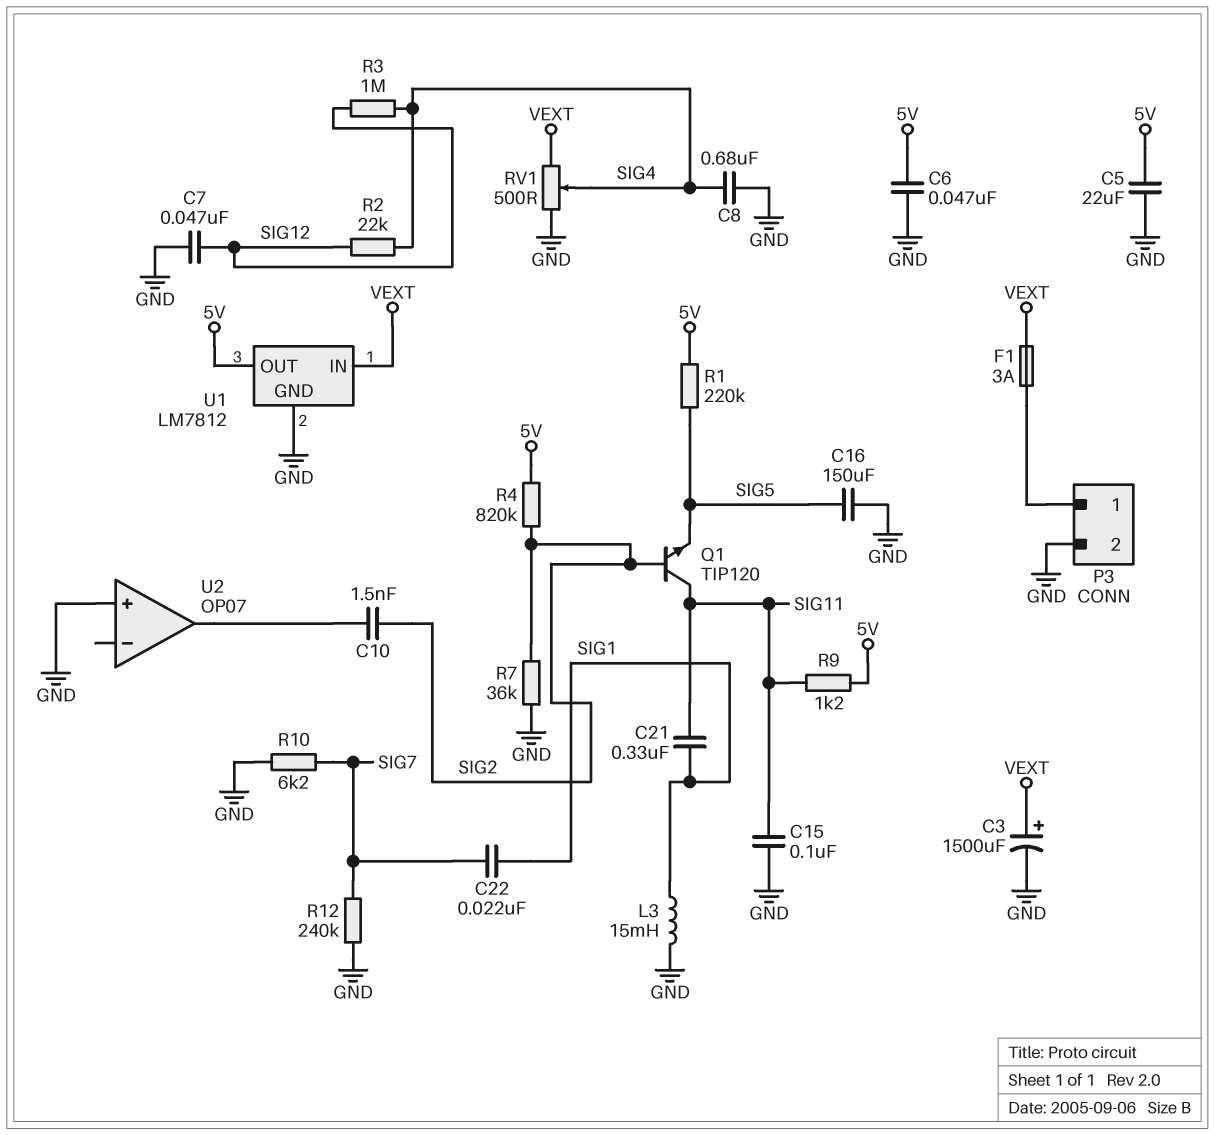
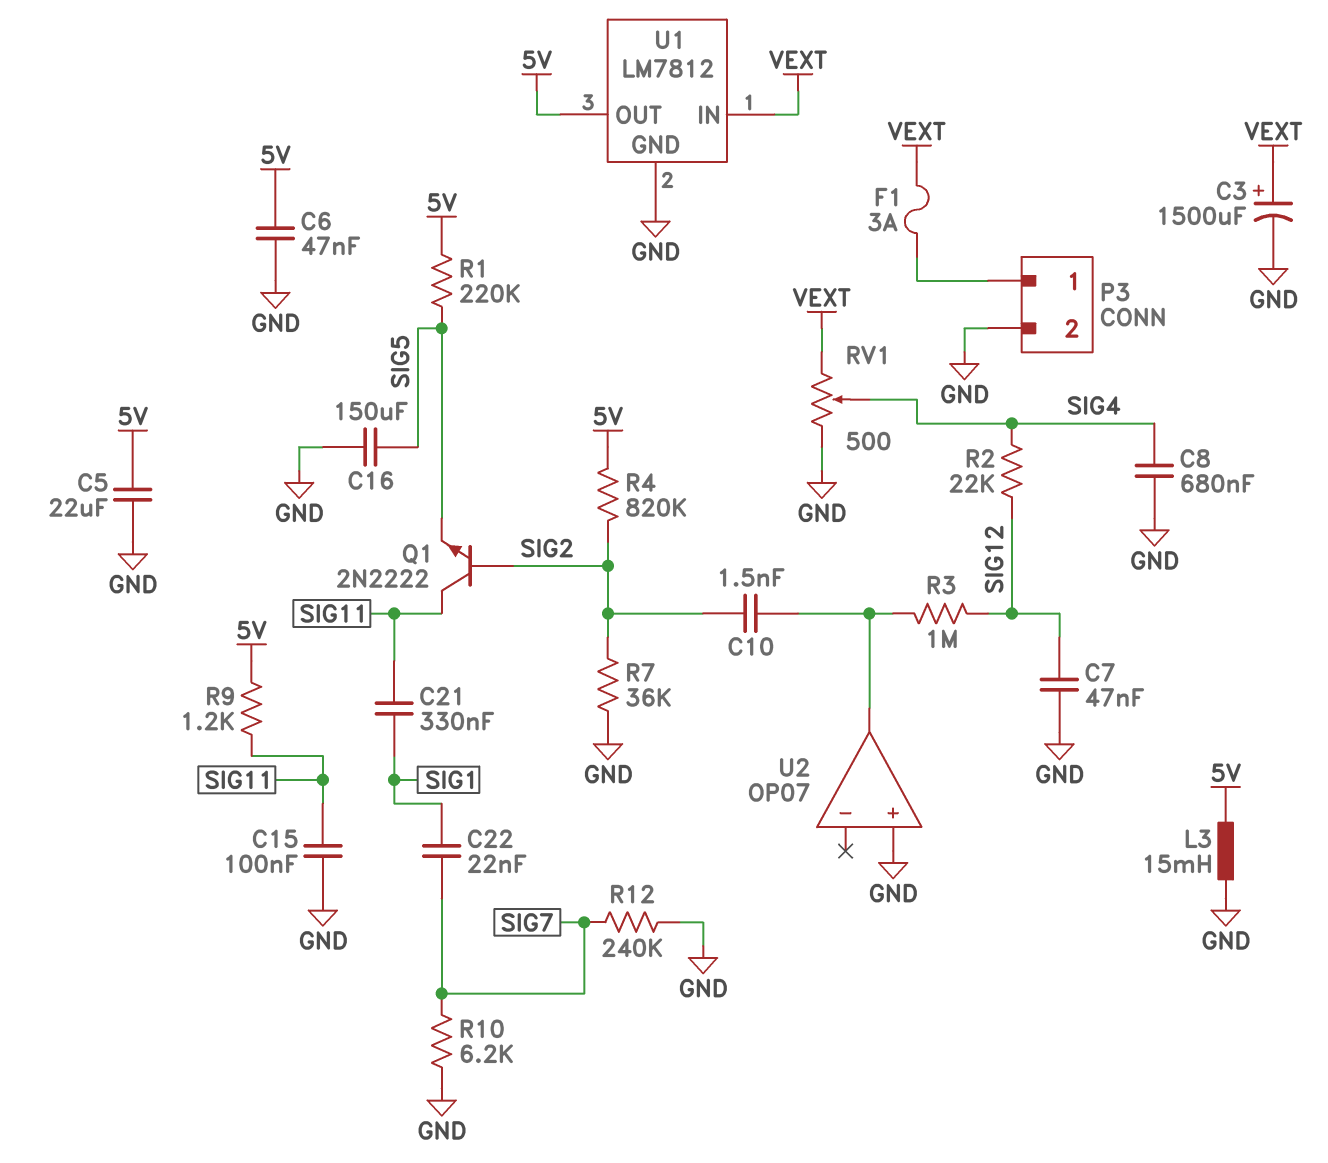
L3: 15mH (GND, SIG1) -> 15mH (5V, GND)
Q1: NPN TIP120 (B SIG2, C SIG11, E SIG5) -> NPN 2N2222 (B SIG2, C SIG11, E SIG5)
R3: 1M (SIG4, SIG12) -> 1M (SIG12, U2/out)

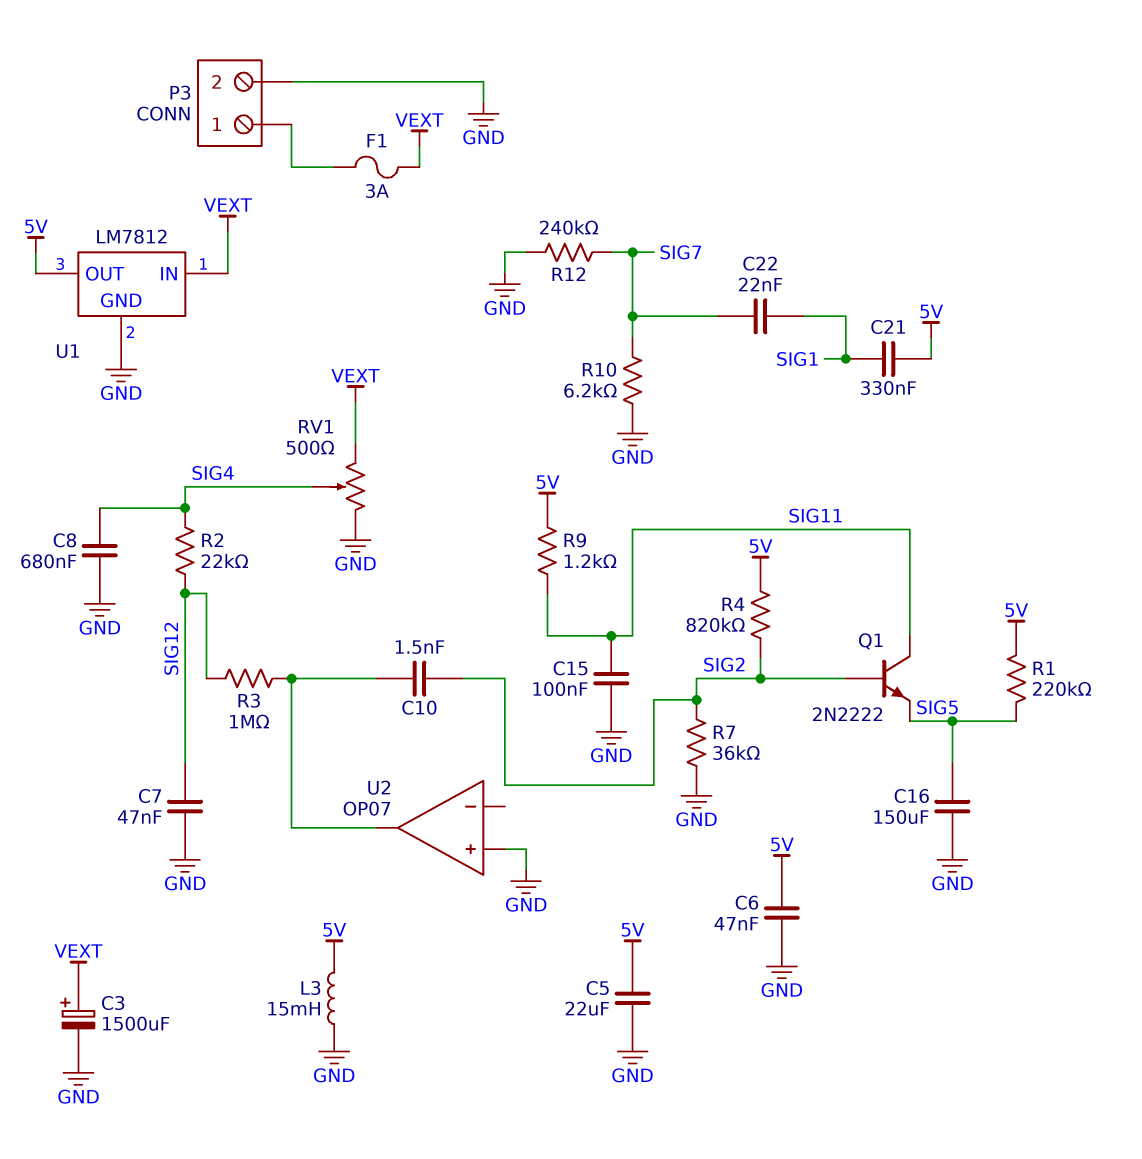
C21: 330nF (SIG1, SIG11) -> 330nF (5V, SIG1)

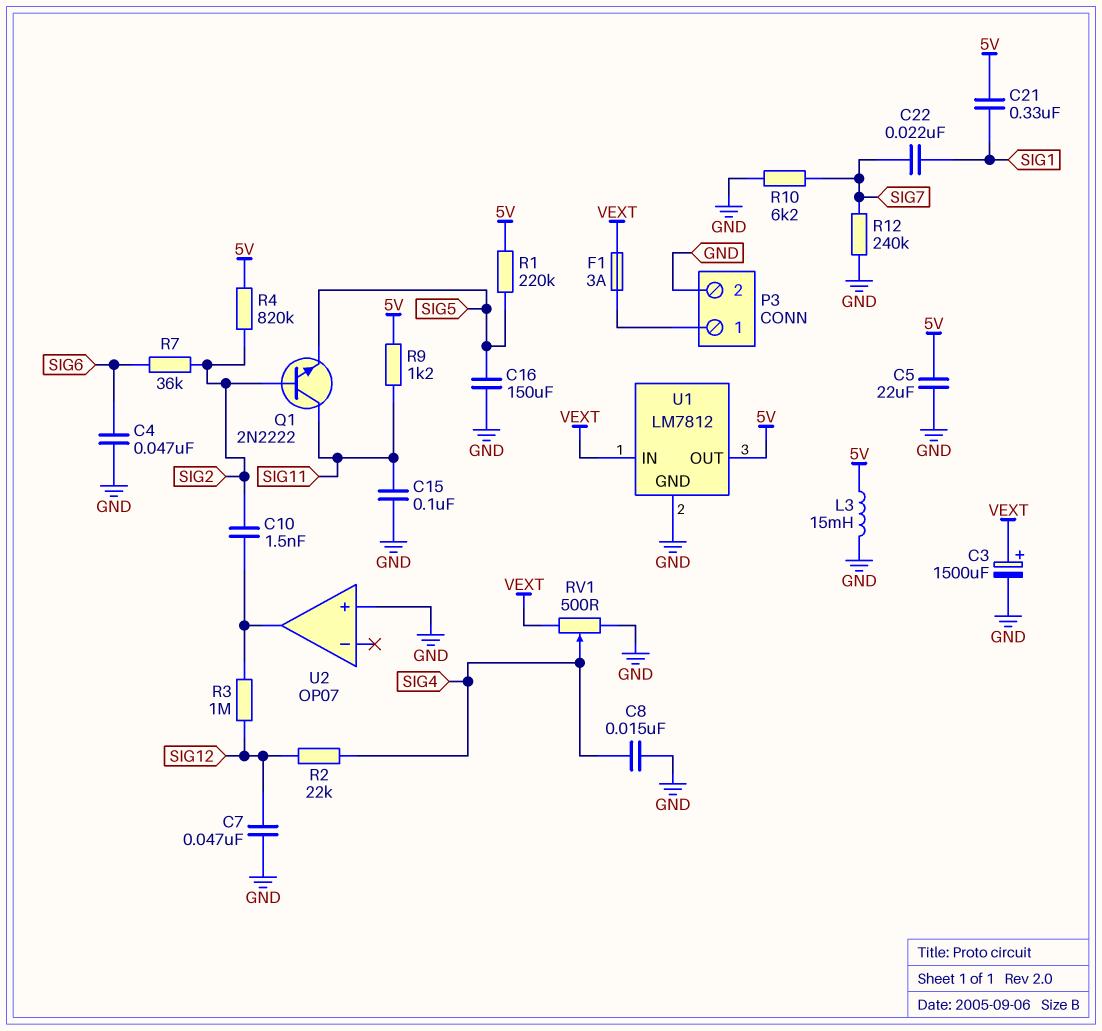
C4: none -> 47nF (GND, SIG6)
C6: 47nF (5V, GND) -> none
C8: 680nF (GND, SIG4) -> 15nF (GND, SIG4)
R7: 36k (GND, SIG2) -> 36k (SIG2, SIG6)

